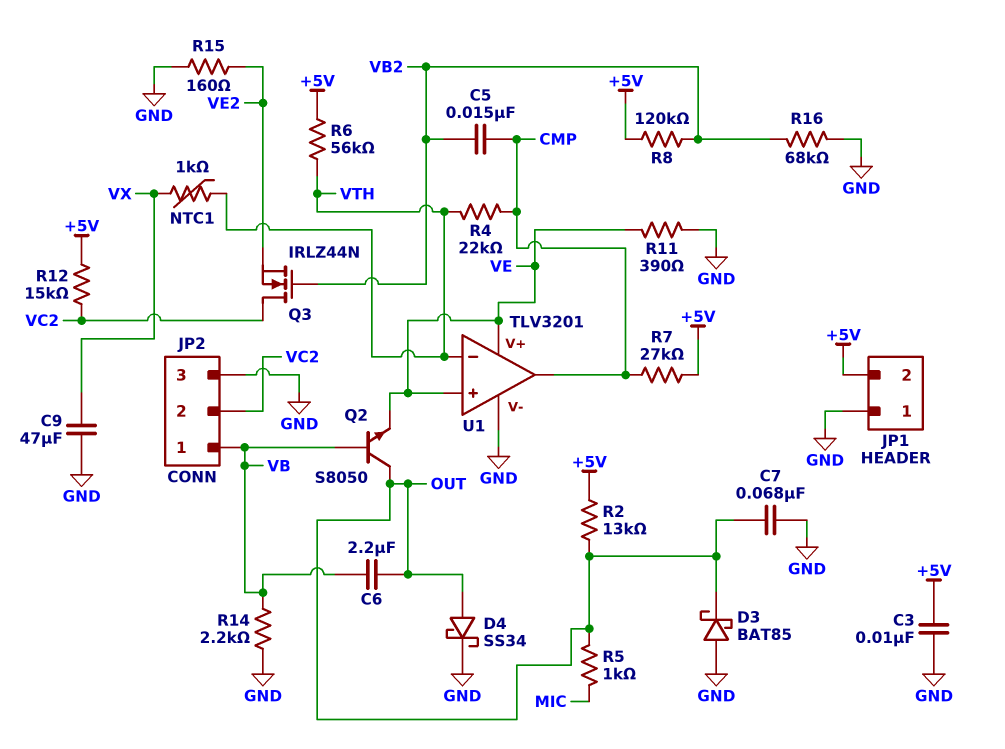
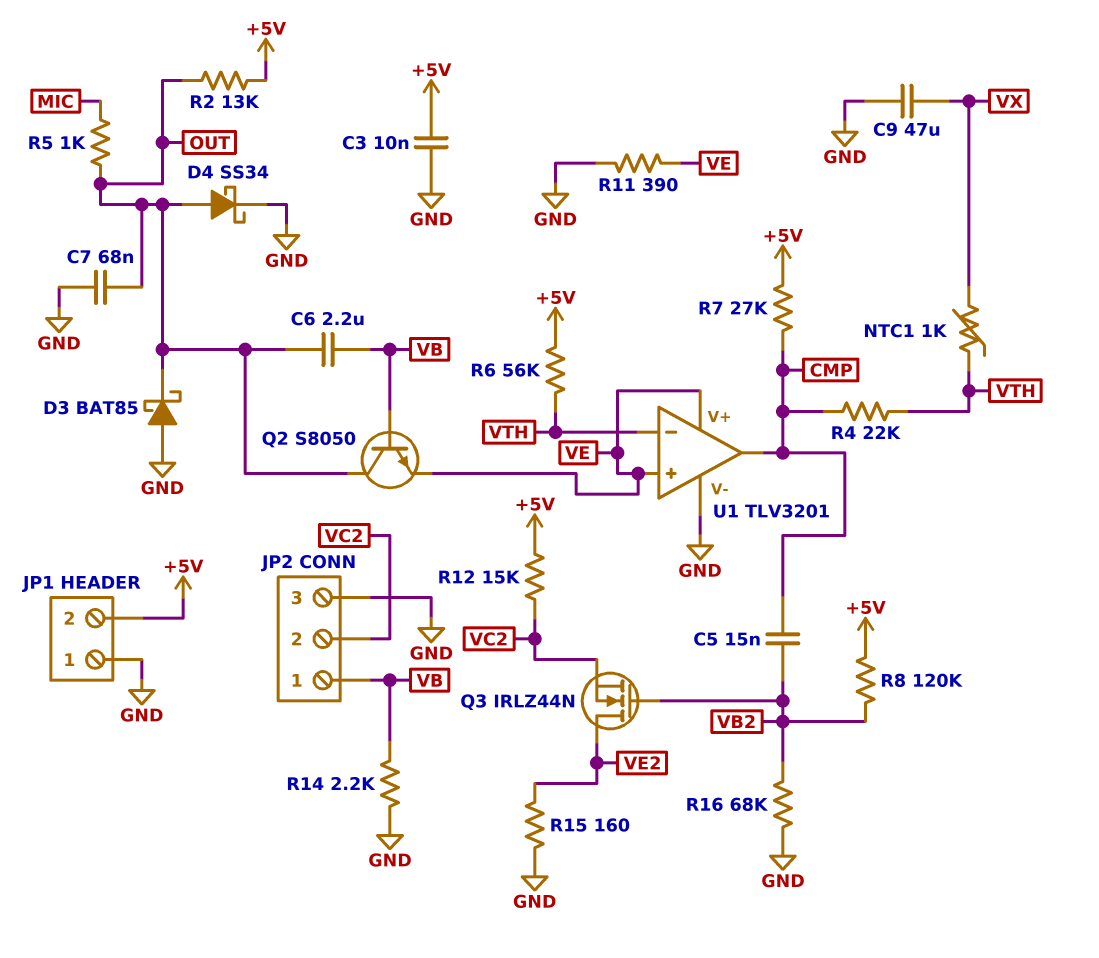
Q3: NMOS IRLZ44N (G VB2, D VC2, S VE2) -> NMOS IRLZ44N (G VB2, D VE2, S VC2)

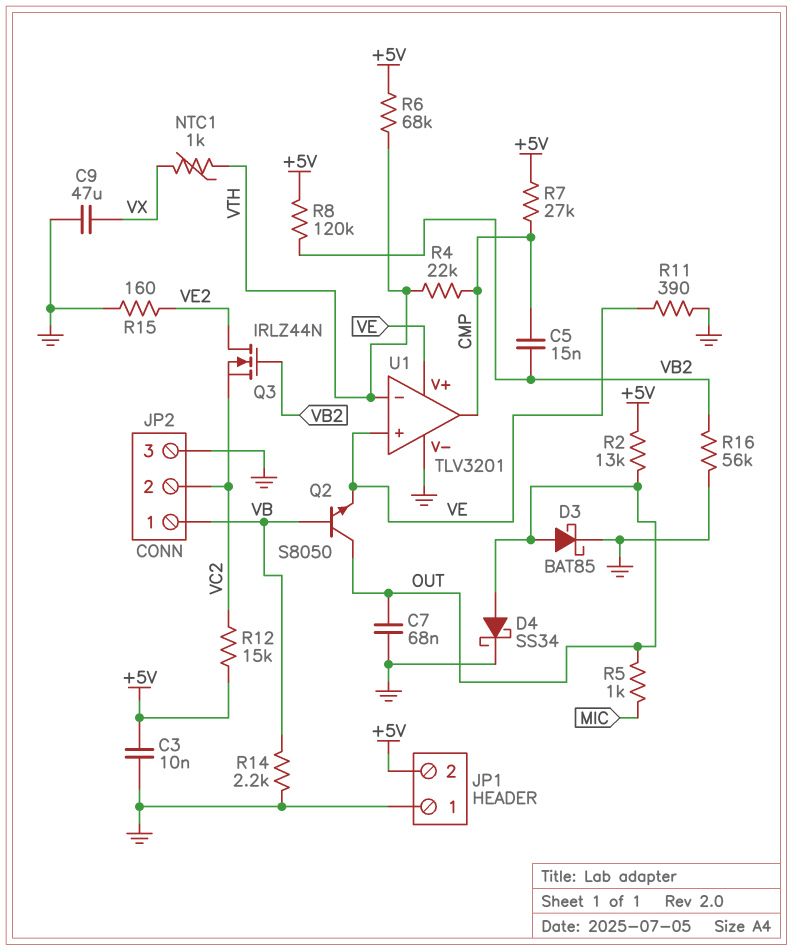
C6: 2.2uF (OUT, VB) -> none
D3: schottky BAT85 (A GND, K OUT) -> schottky BAT85 (A OUT, K GND)
R6: 56k (+5V, VTH) -> 68k (+5V, VTH)
R16: 68k (GND, VB2) -> 56k (GND, VB2)

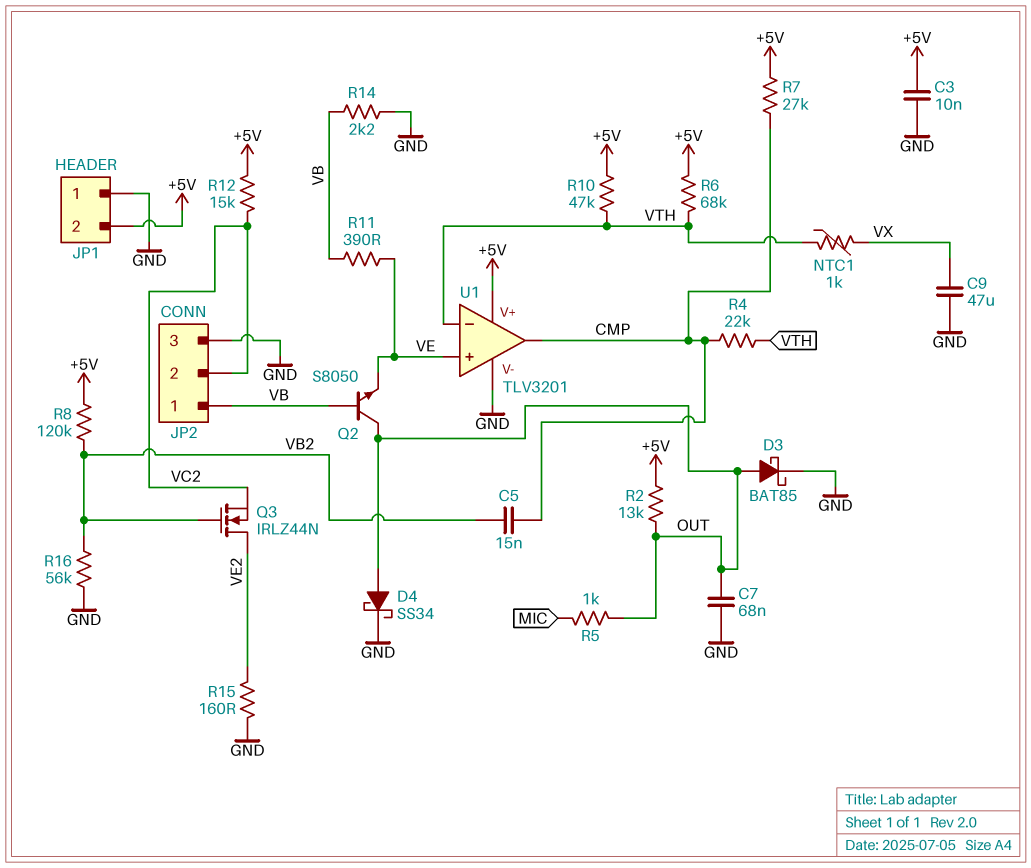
R10: none -> 47k (+5V, VTH)
R11: 390 (GND, VE) -> 390 (VB, VE)
U1 pin V+: VE -> +5V

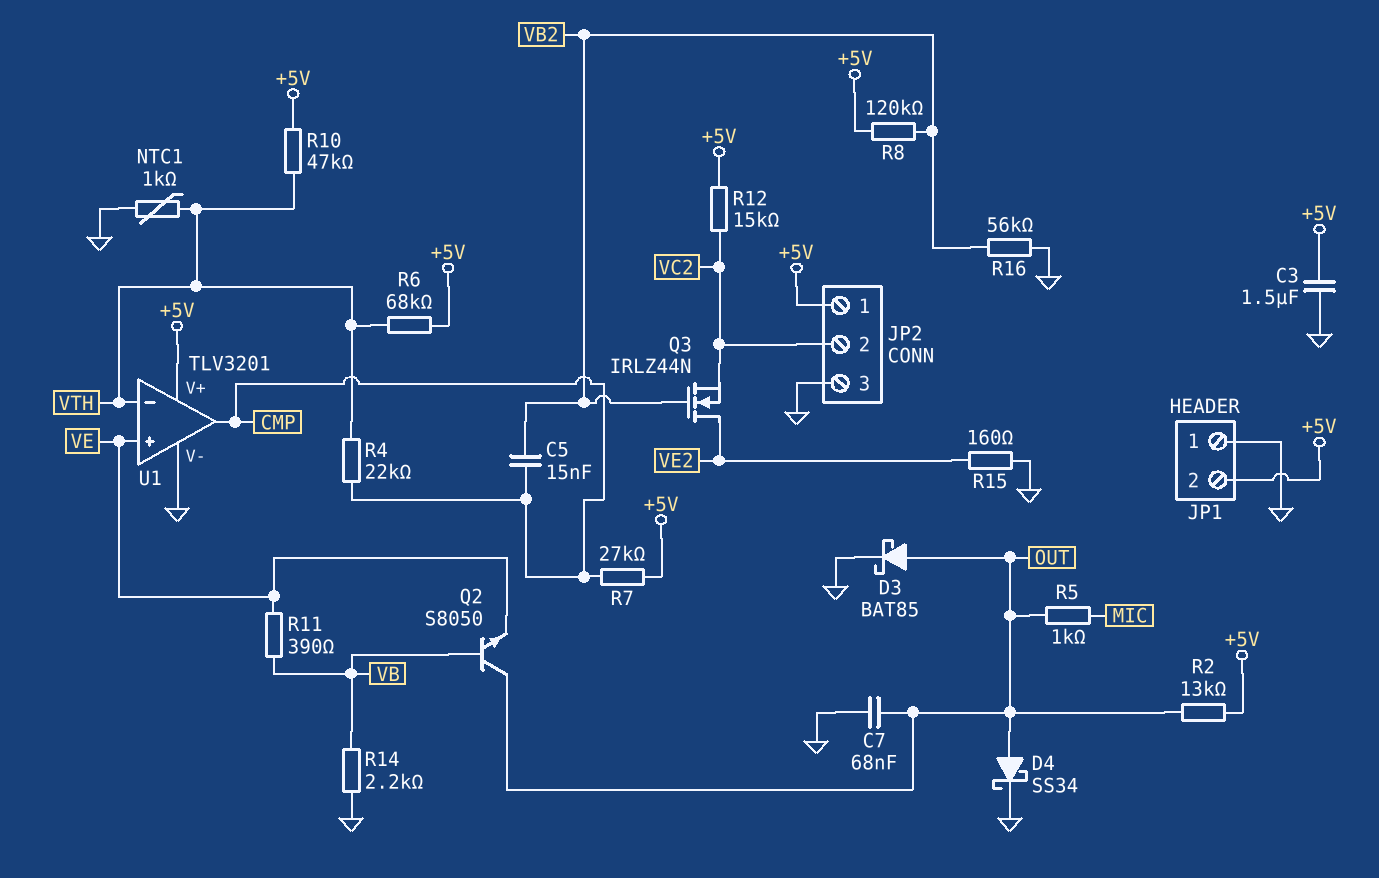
C3: 10nF (+5V, GND) -> 1.5uF (+5V, GND)
C9: 47uF (GND, VX) -> none
JP2 pin 1: VB -> +5V
NTC1: 1k (VTH, VX) -> 1k (GND, VTH)

